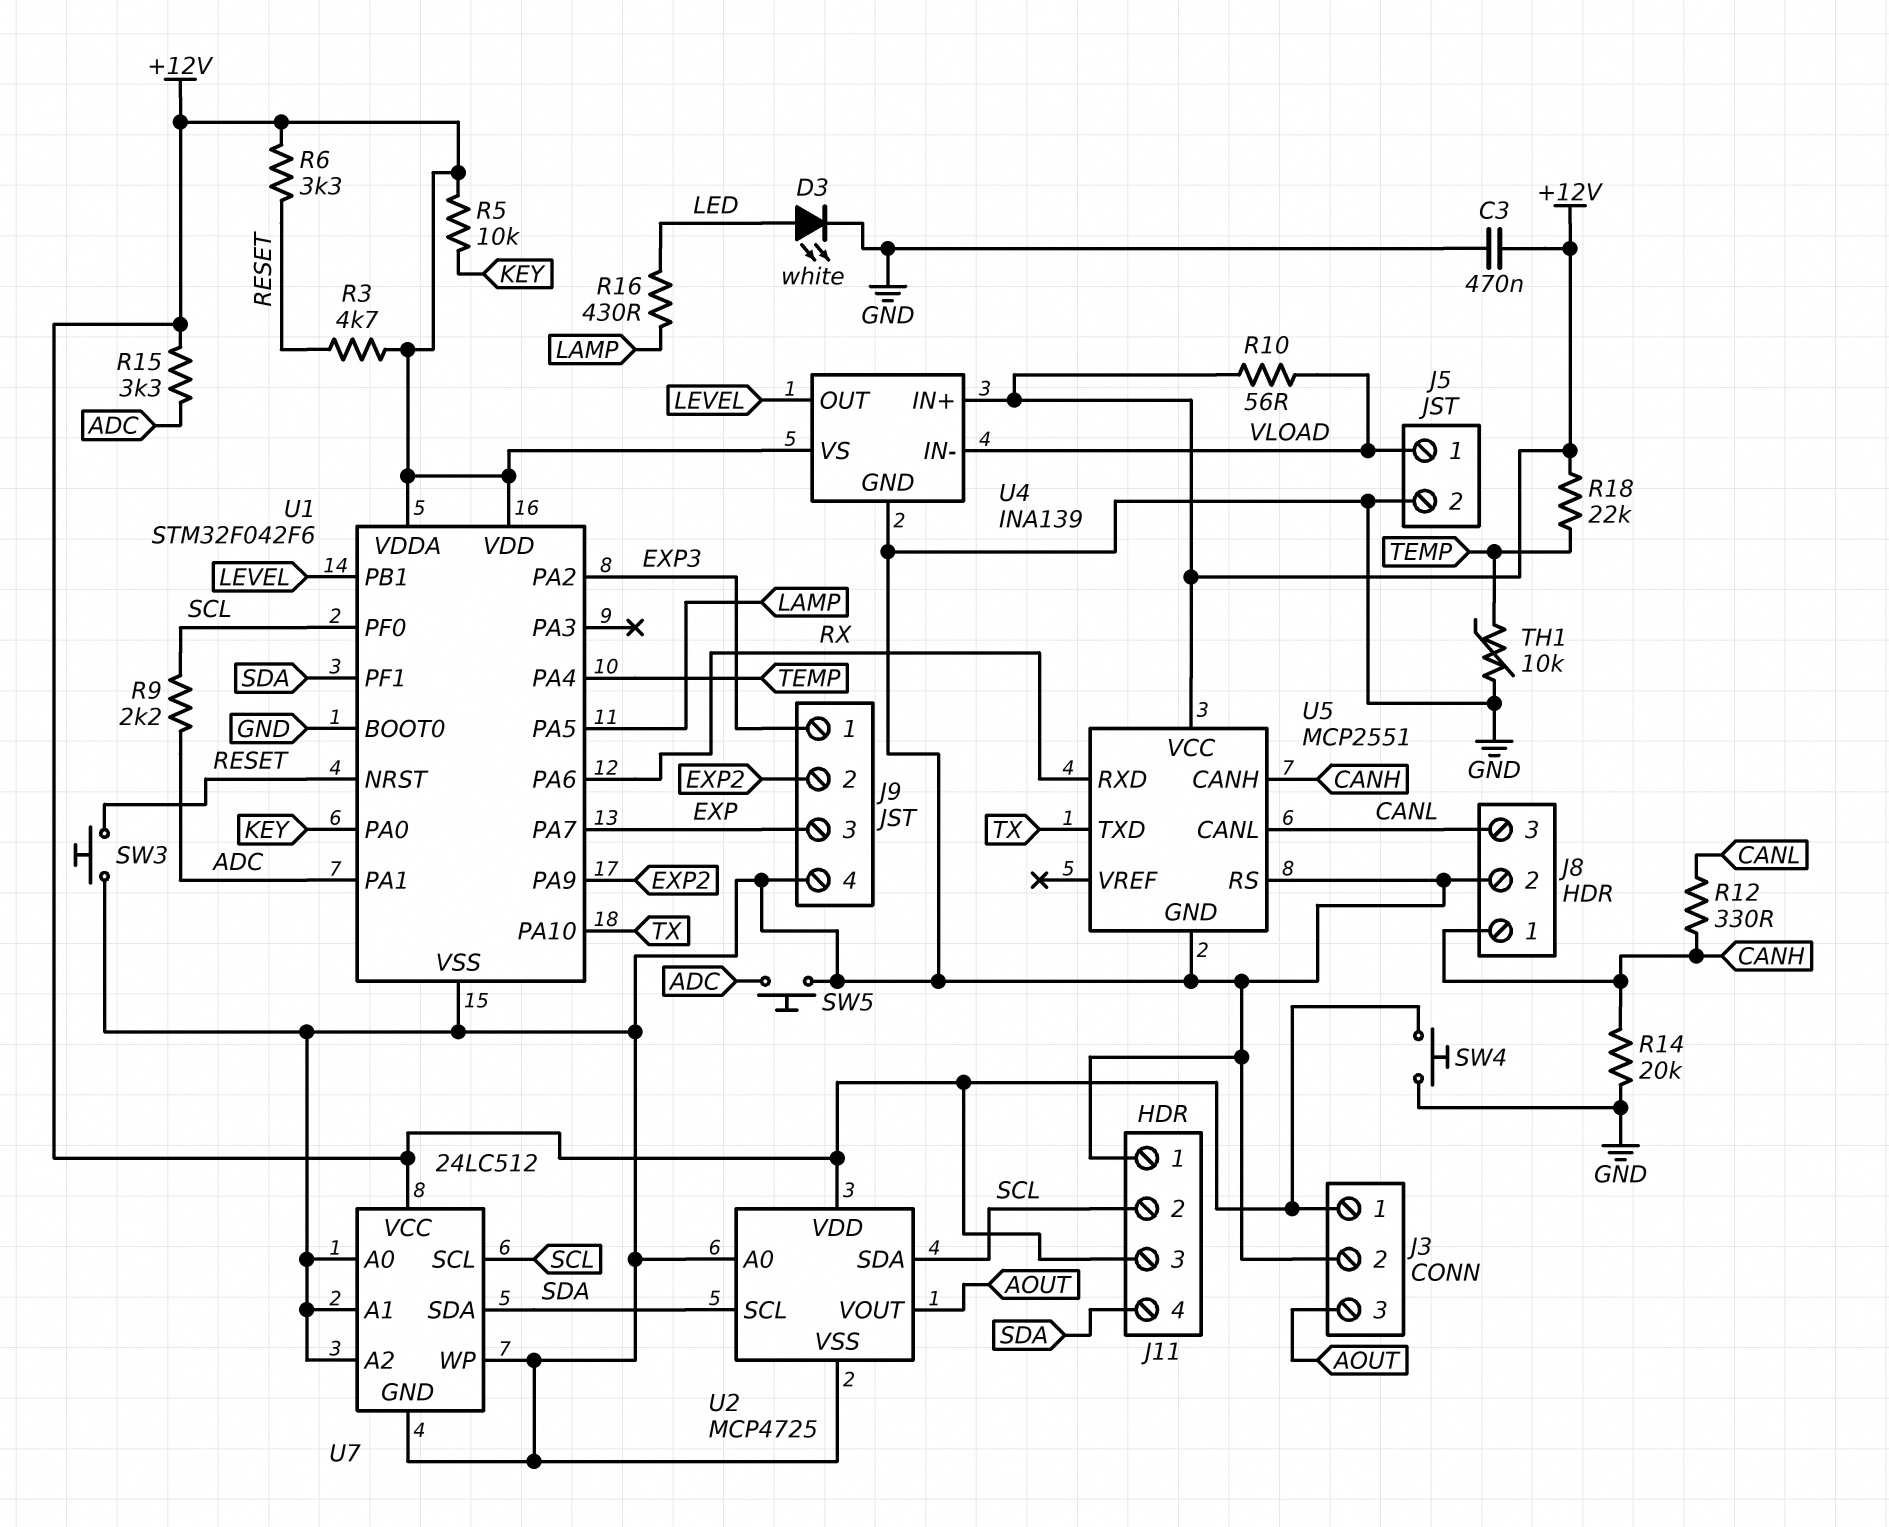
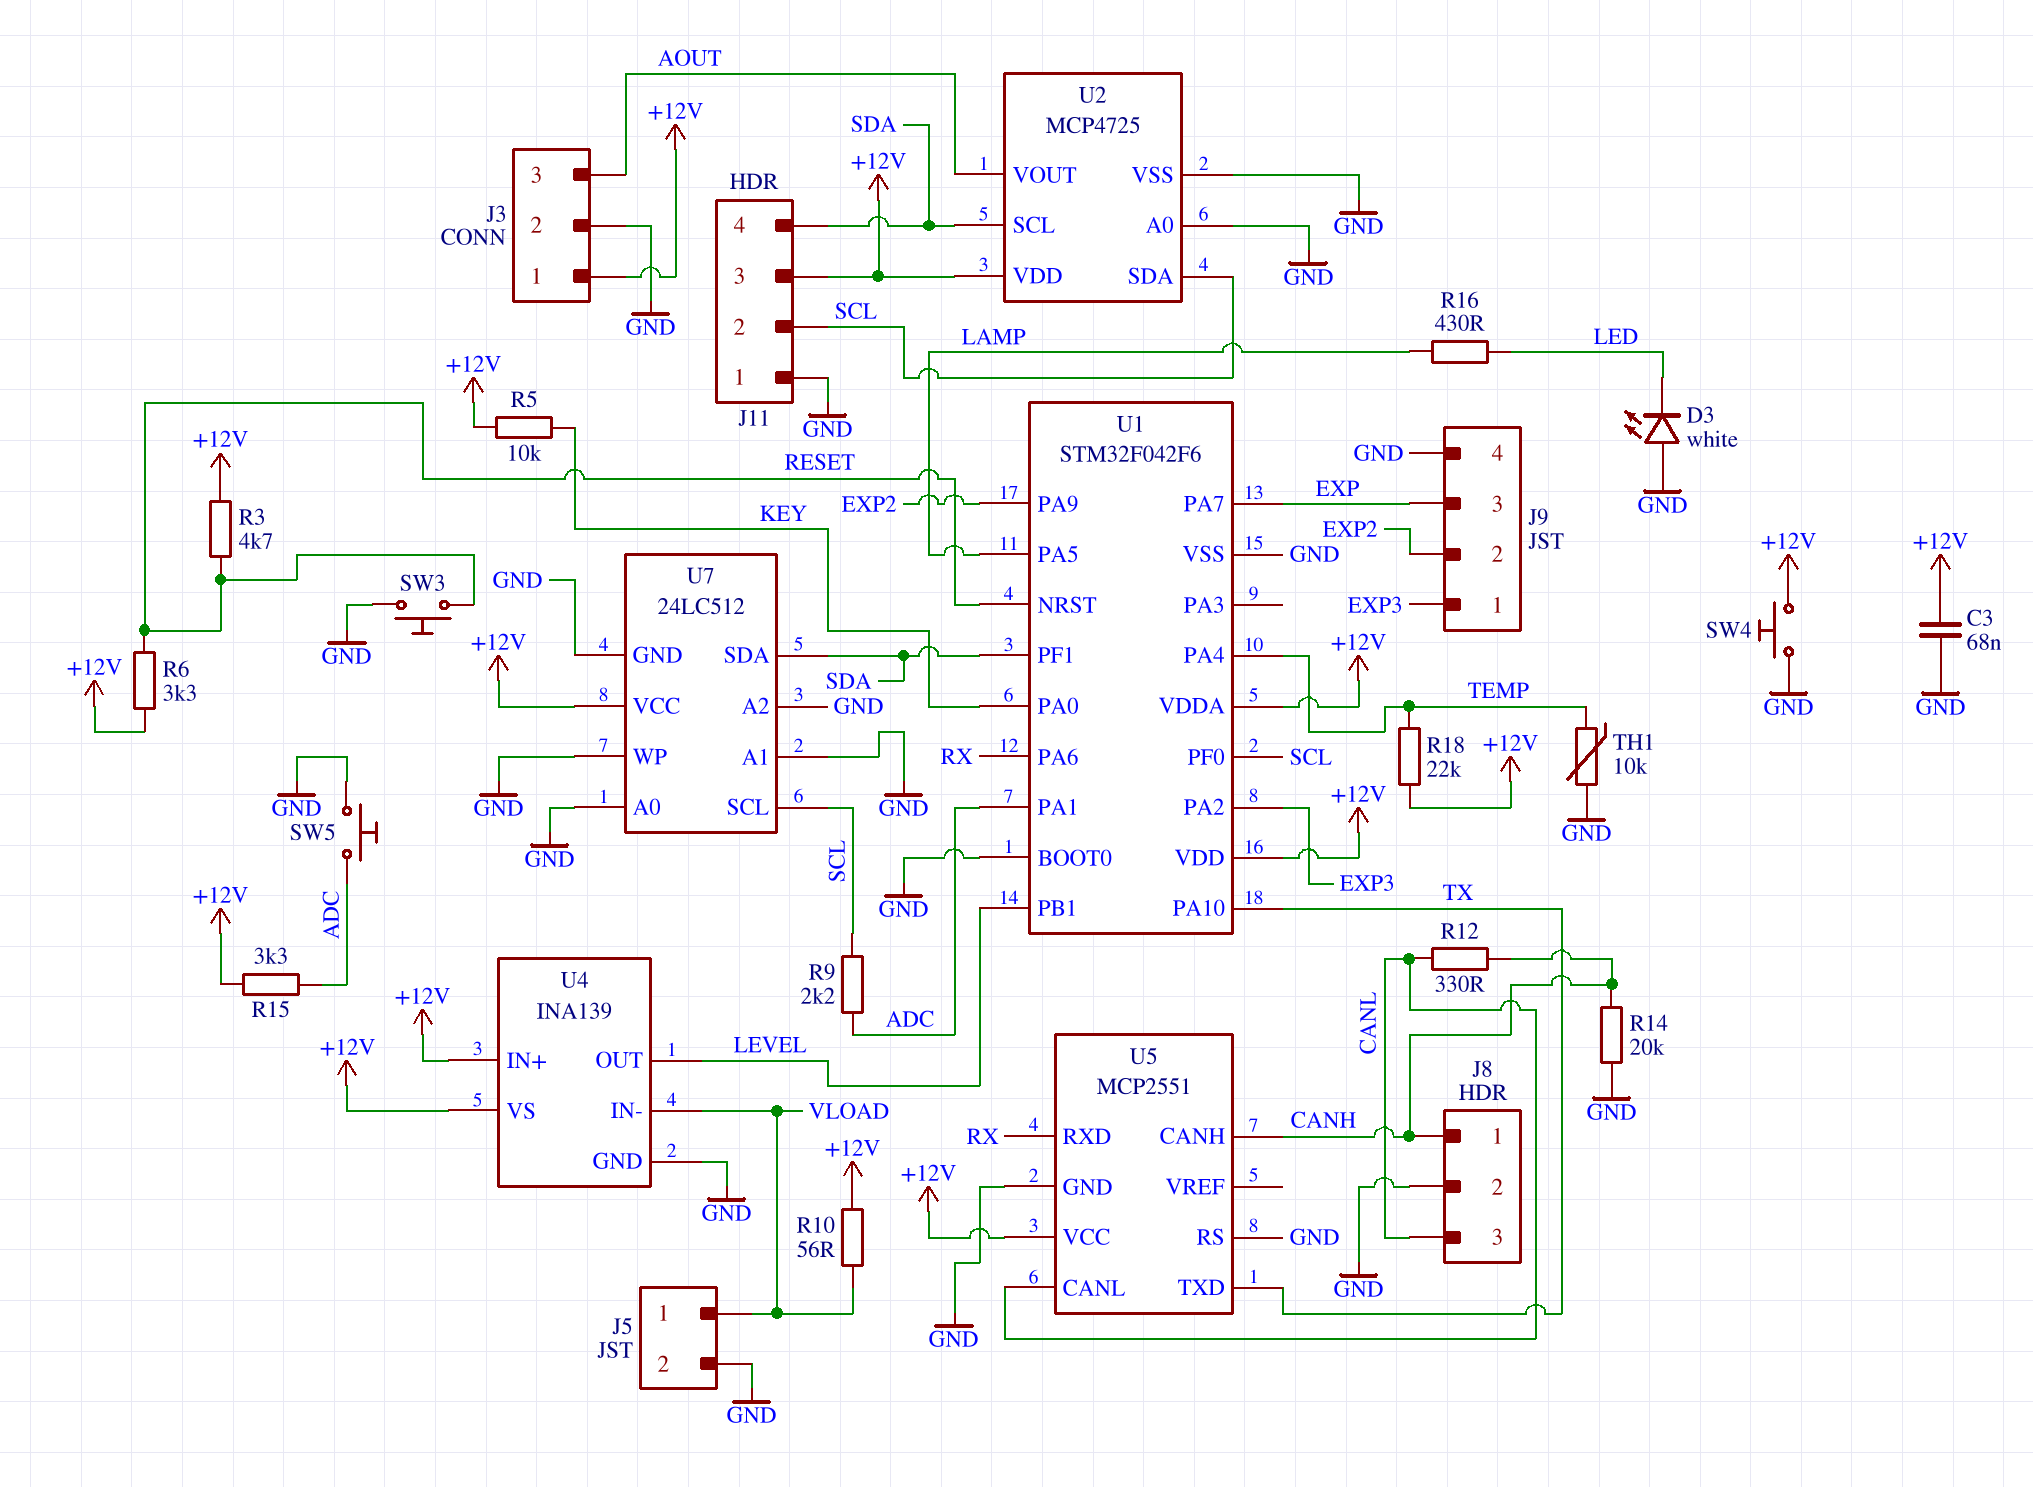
C3: 470nF (+12V, GND) -> 68nF (+12V, GND)
D3: LED white (A LED, K GND) -> LED white (A GND, K LED)

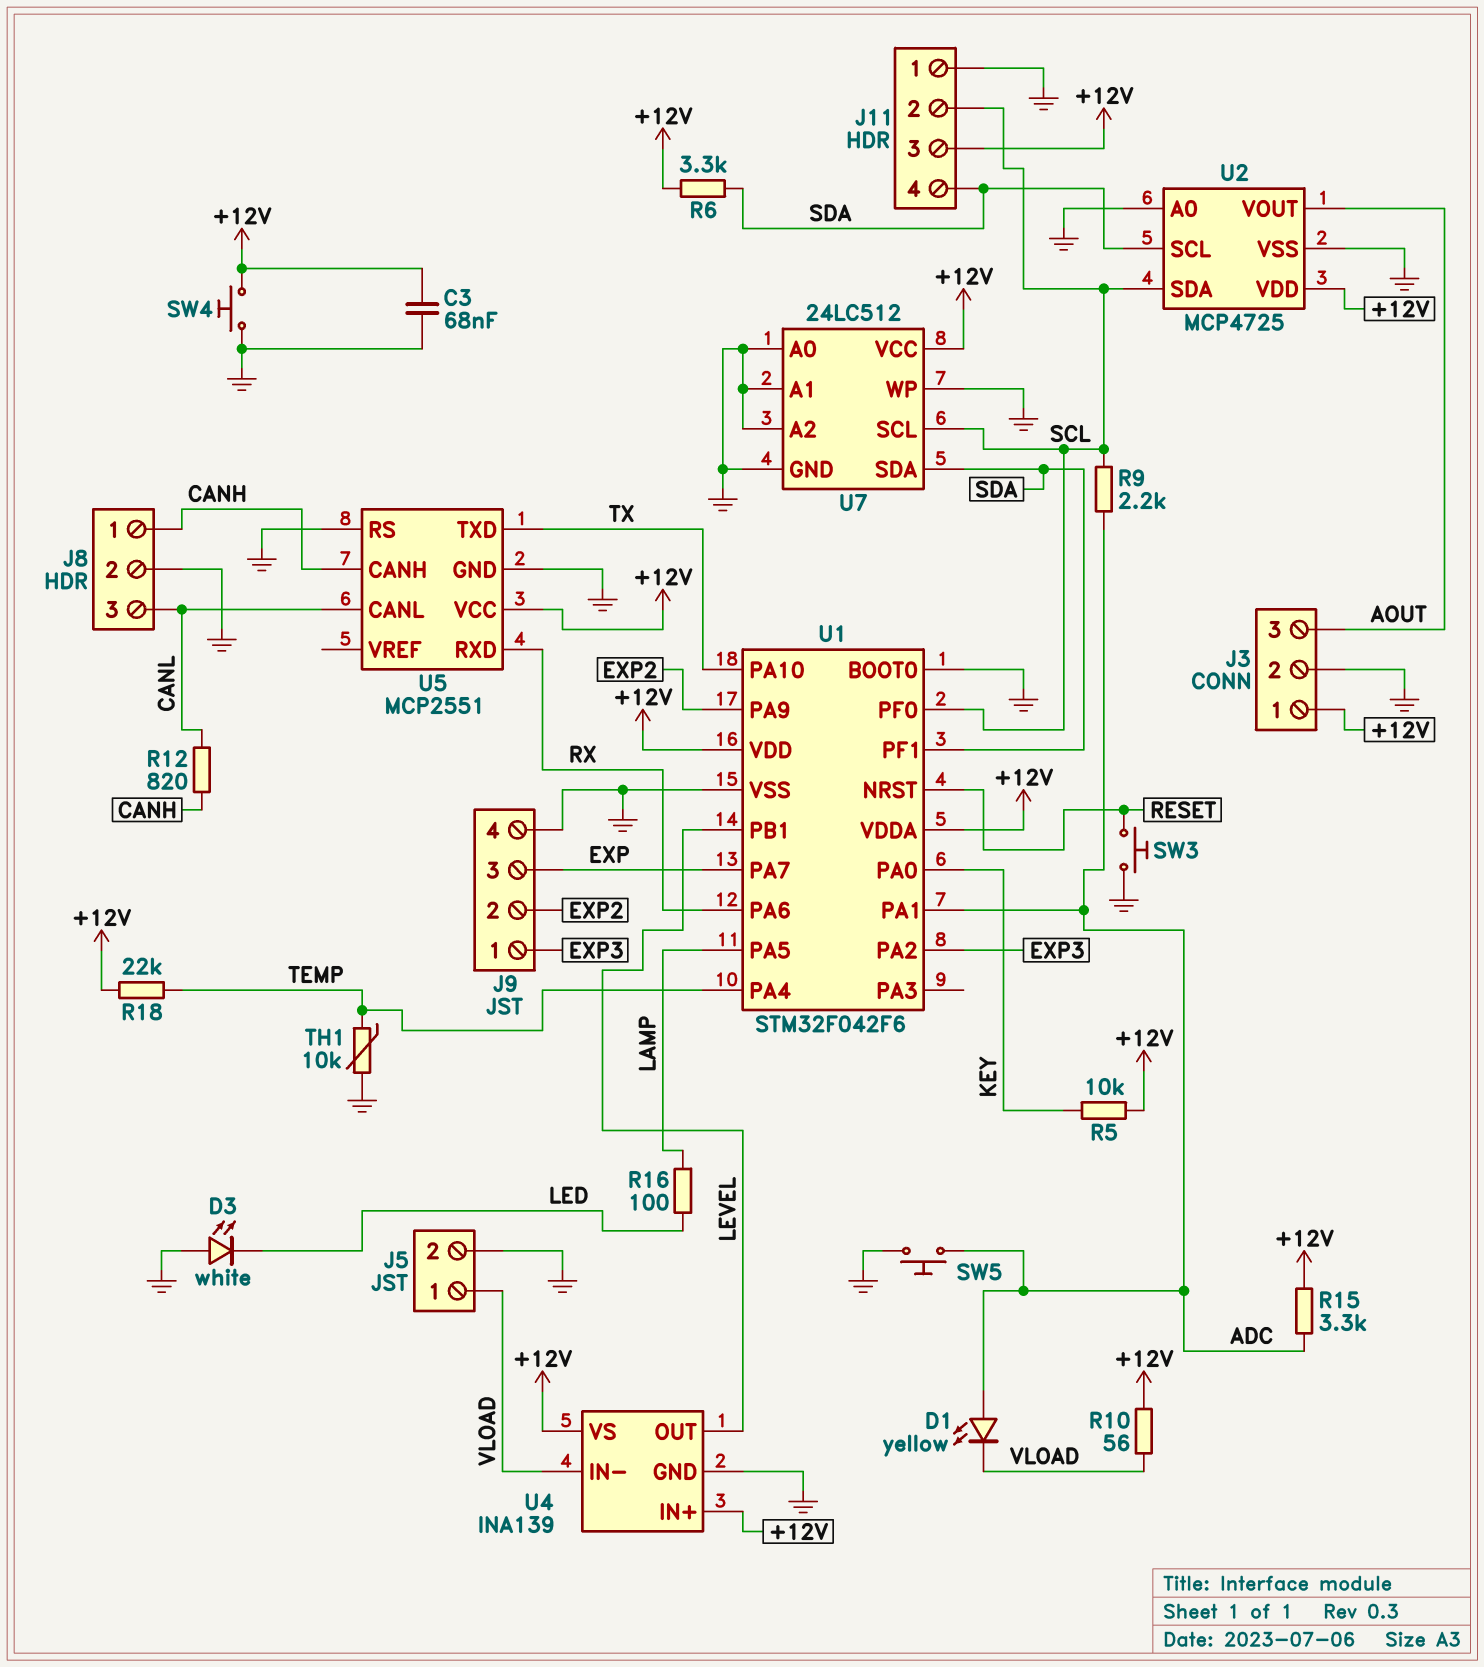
D1: none -> LED yellow (A ADC, K VLOAD)
R3: 4.7k (+12V, RESET) -> none
R6: 3.3k (+12V, RESET) -> 3.3k (+12V, SDA)
R12: 330 (CANH, CANL) -> 820 (CANH, CANL)
R14: 20k (CANH, GND) -> none
R16: 430 (LAMP, LED) -> 100 (LAMP, LED)

